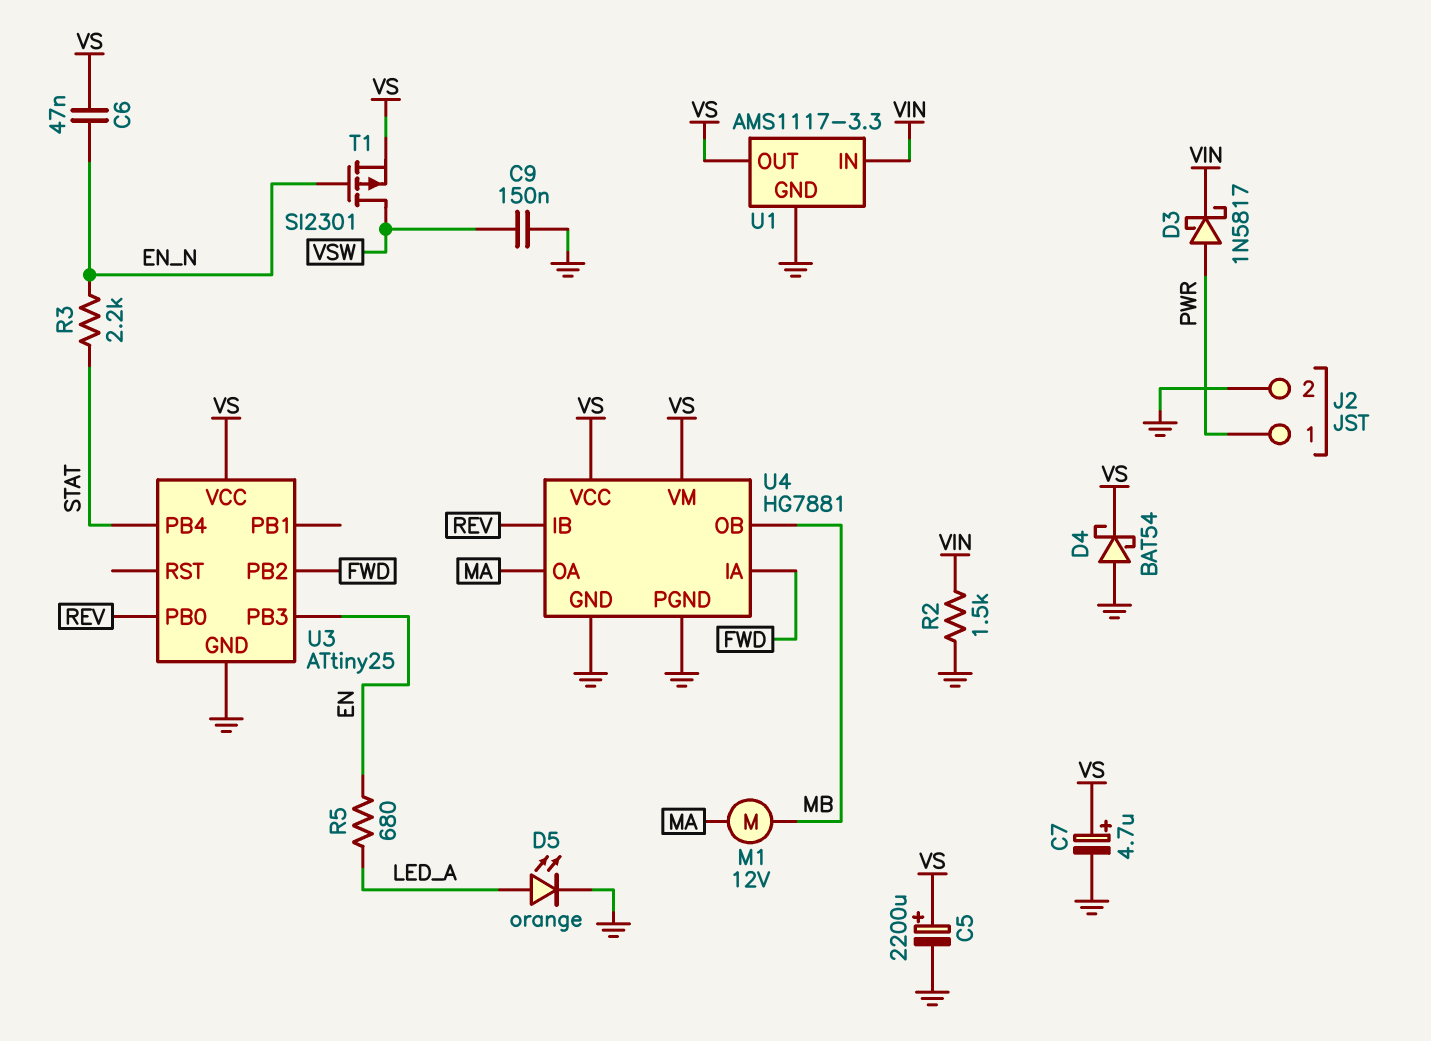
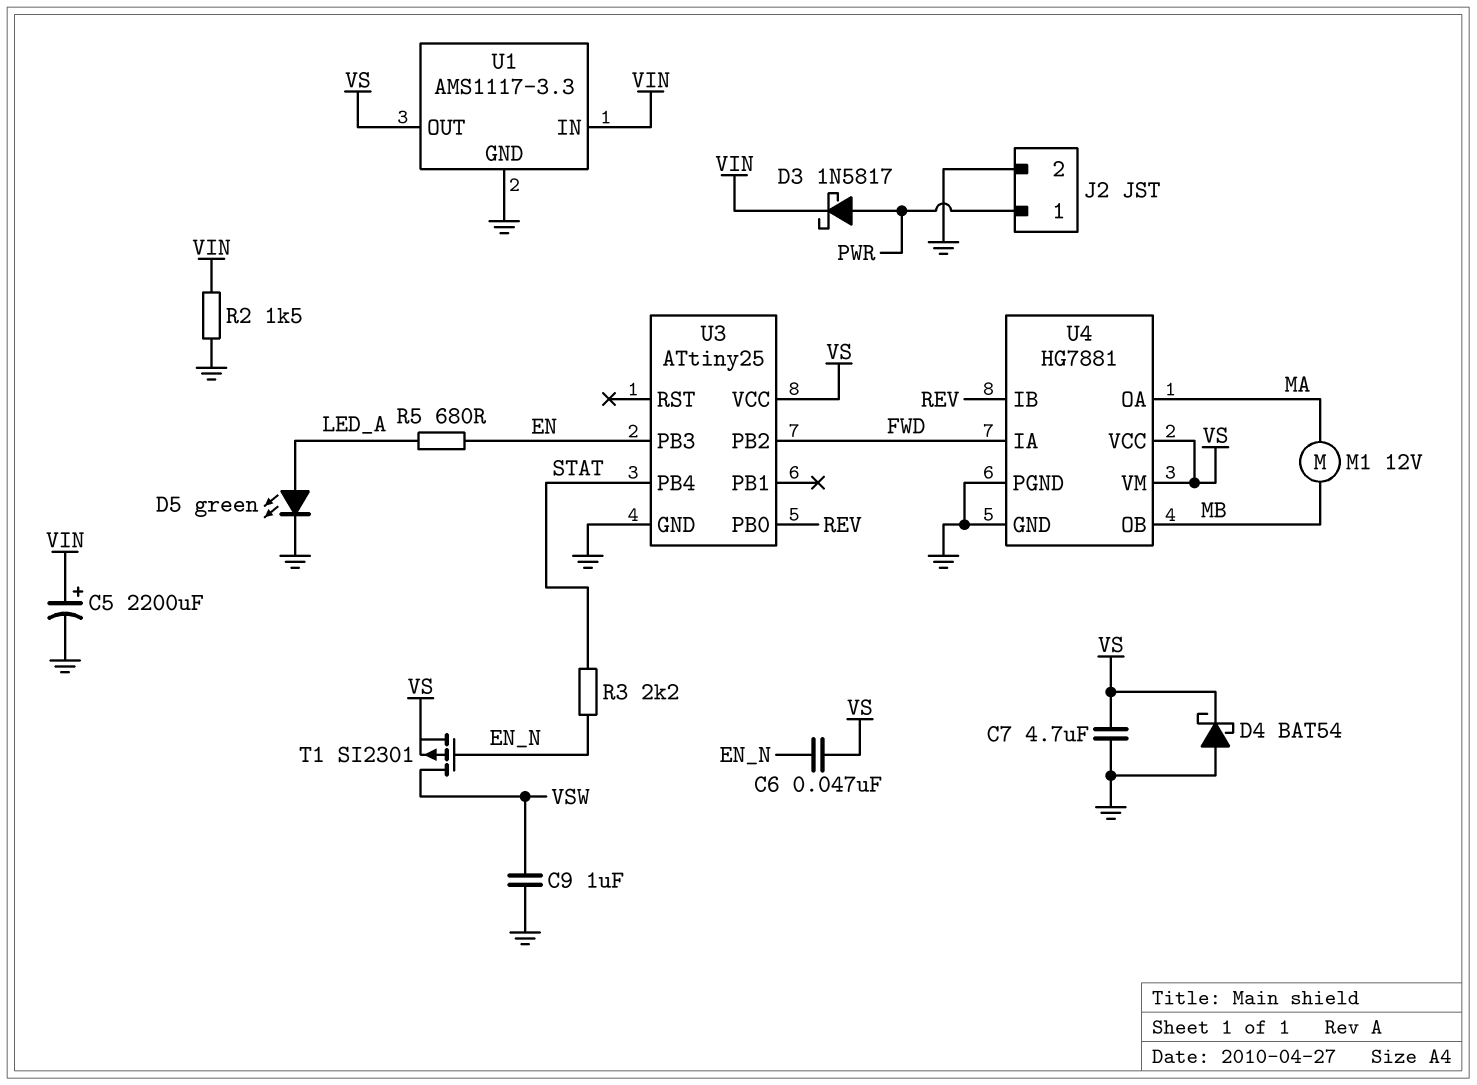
C5: 2200uF (plus VS, minus GND) -> 2200uF (plus VIN, minus GND)
C7: 4.7uF (plus VS, minus GND) -> 4.7uF (GND, VS)
C9: 150nF (GND, VSW) -> 1uF (GND, VSW)
D5: LED orange (A LED_A, K GND) -> LED green (A LED_A, K GND)

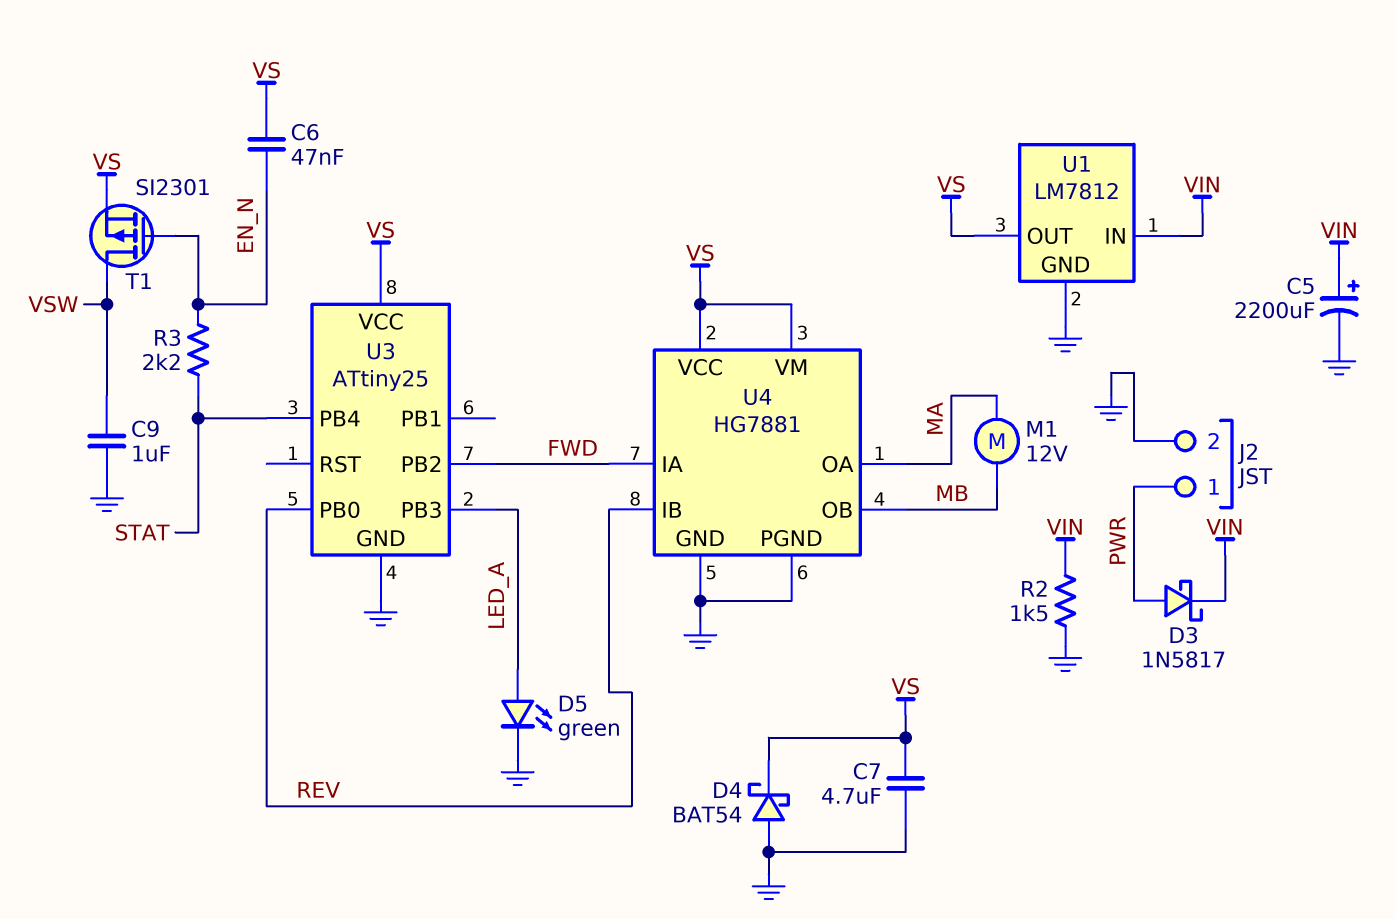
R5: 680 (EN, LED_A) -> none
U1: AMS1117-3.3 -> LM7812
U3 pin PB3: EN -> LED_A

